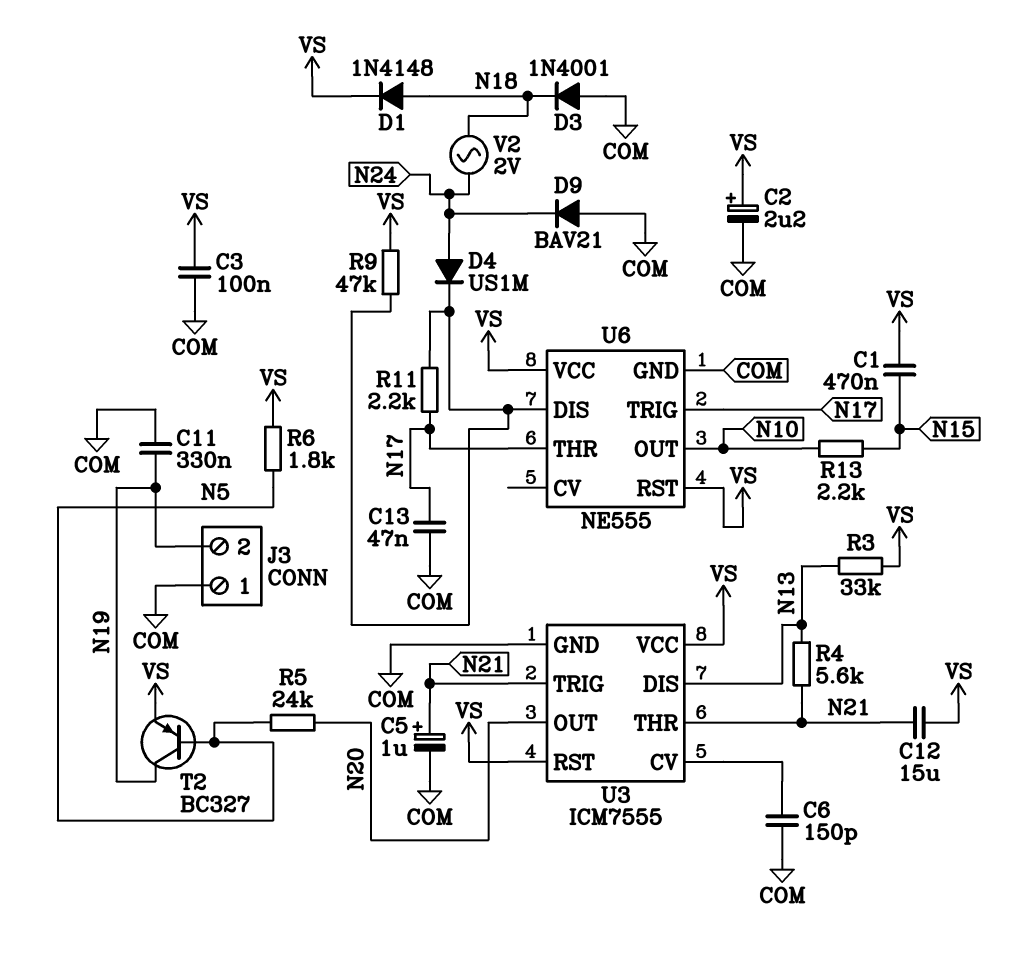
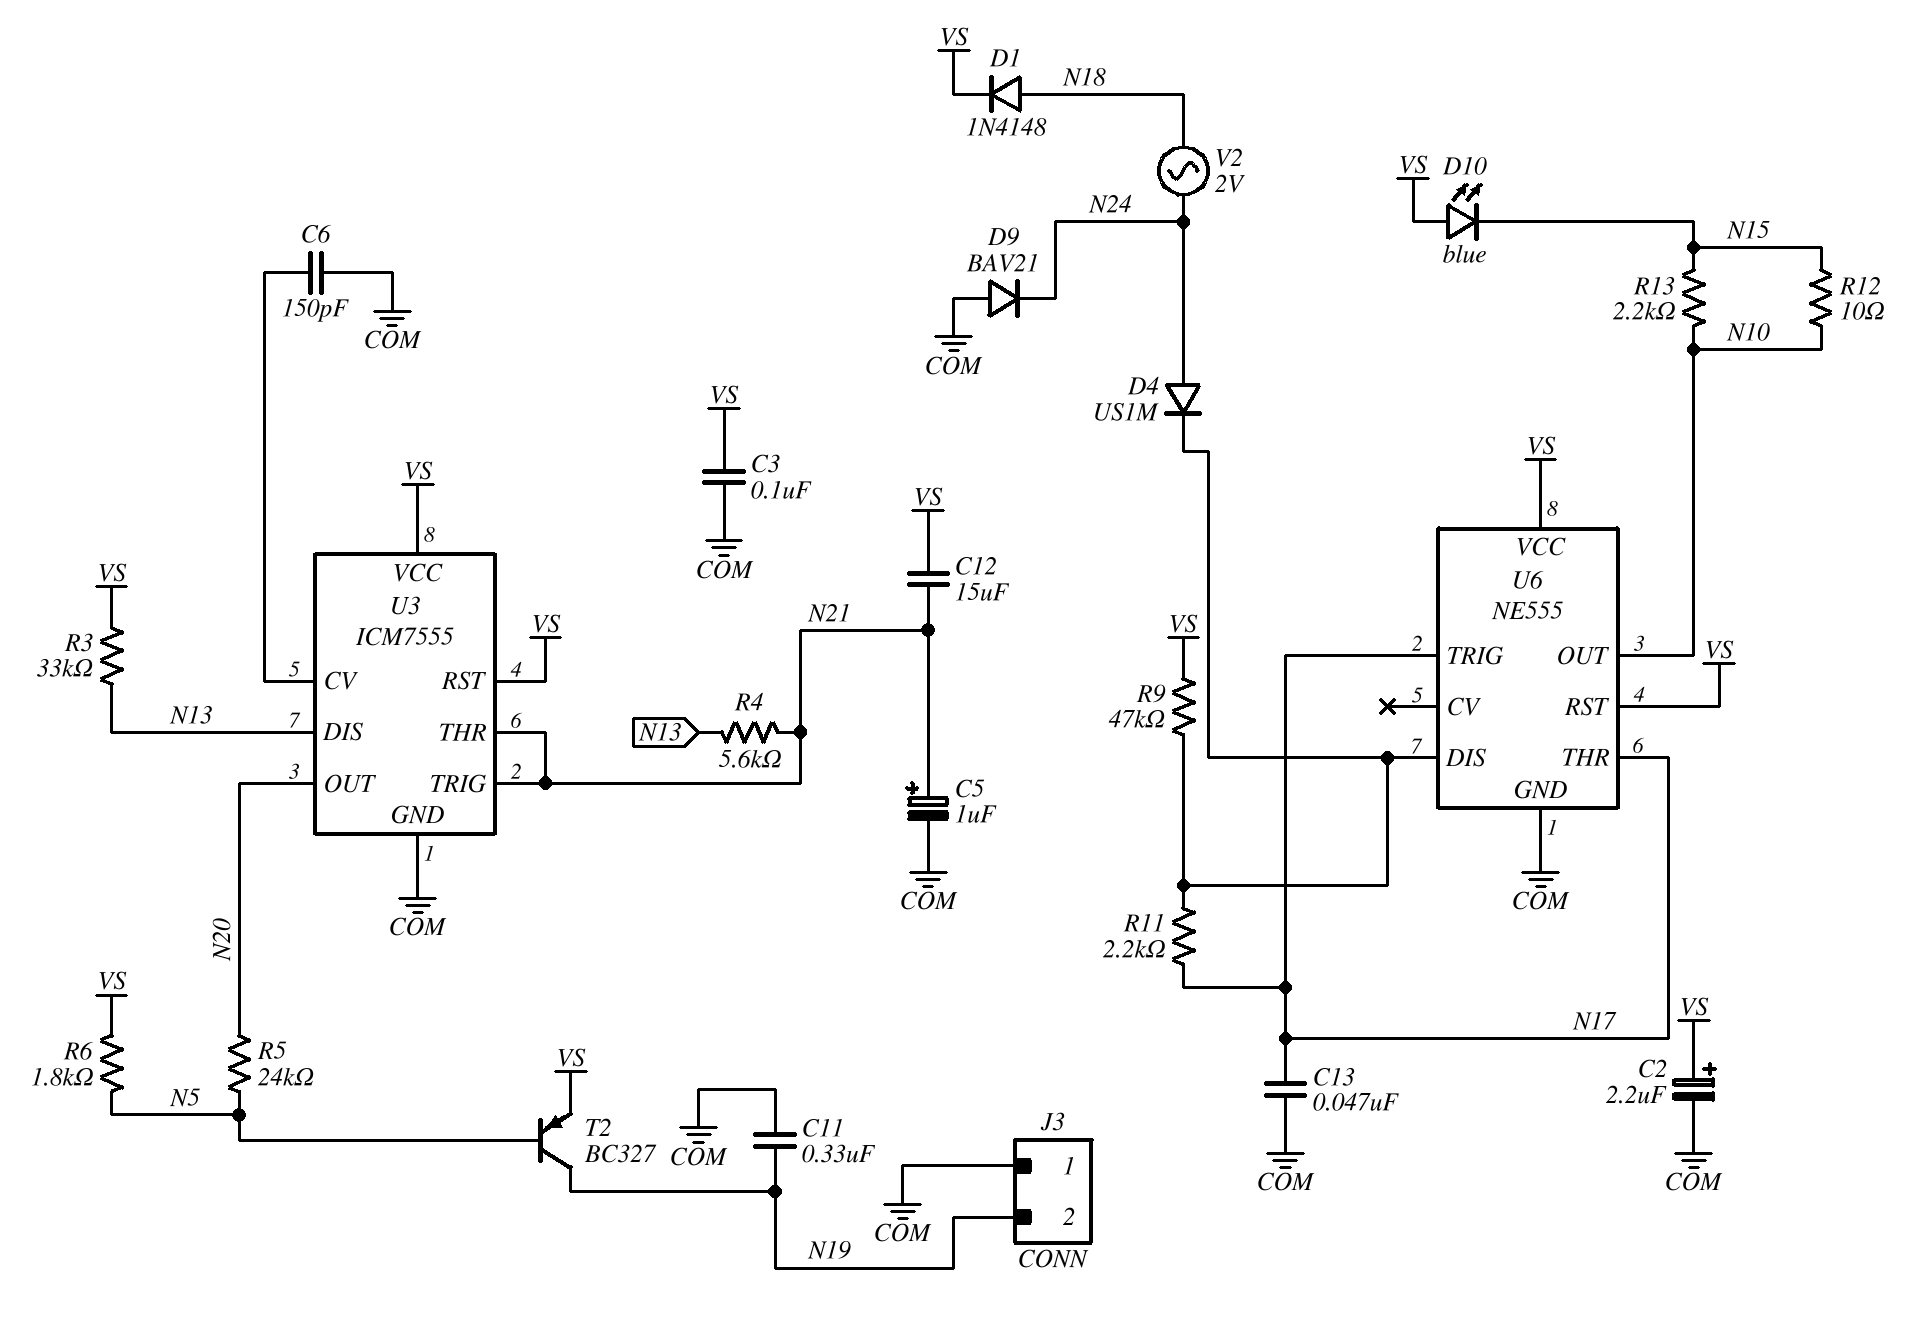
C1: 470nF (N15, VS) -> none
D3: diode 1N4001 (A COM, K N18) -> none
D10: none -> LED blue (A VS, K N15)
R12: none -> 10 (N10, N15)

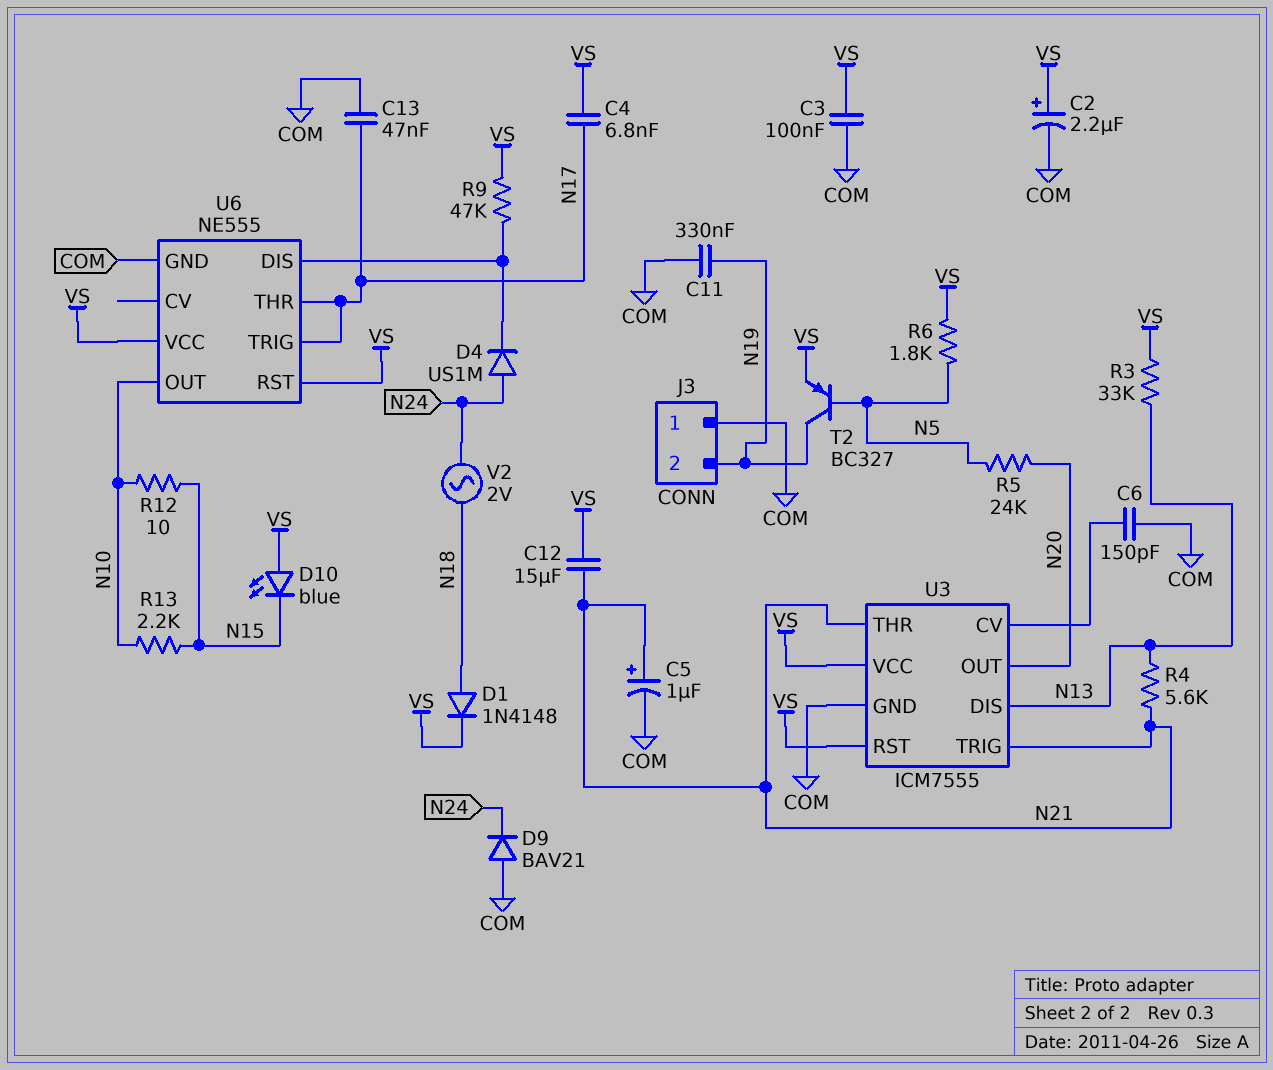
C4: none -> 6.8nF (N17, VS)
R11: 2.2k (N17, U6/DIS) -> none

